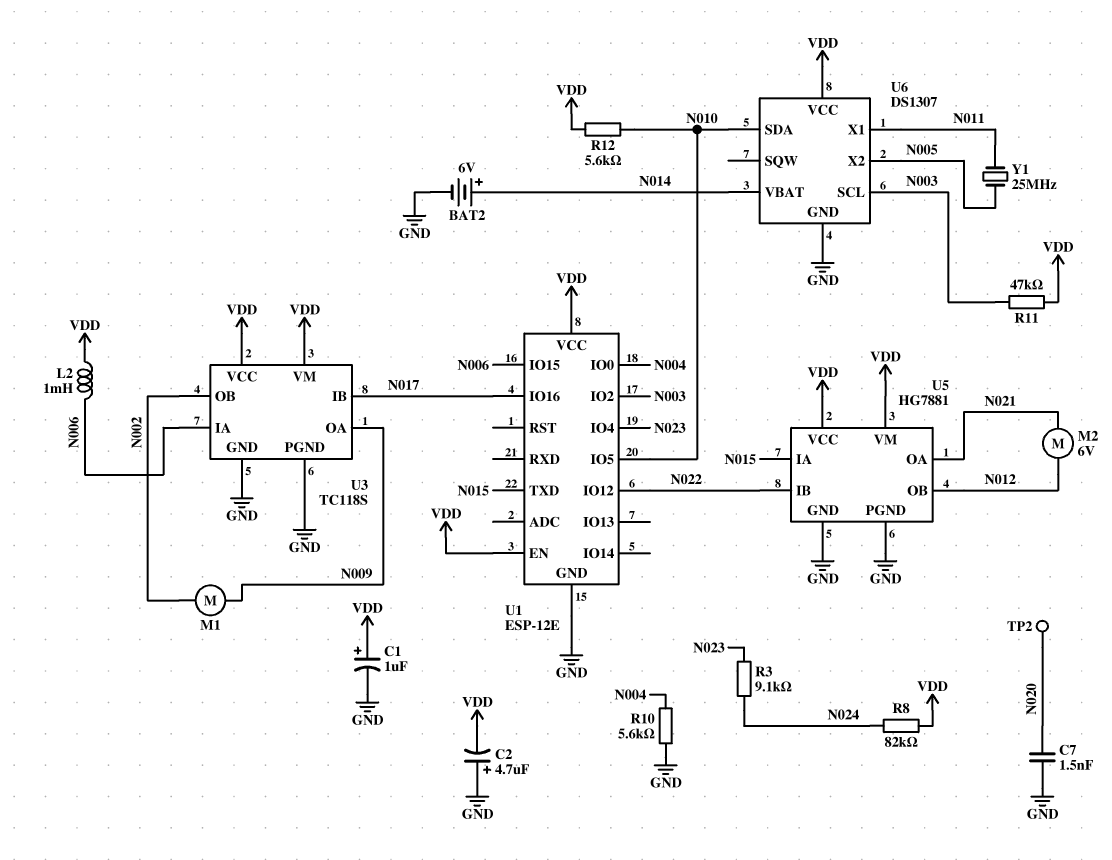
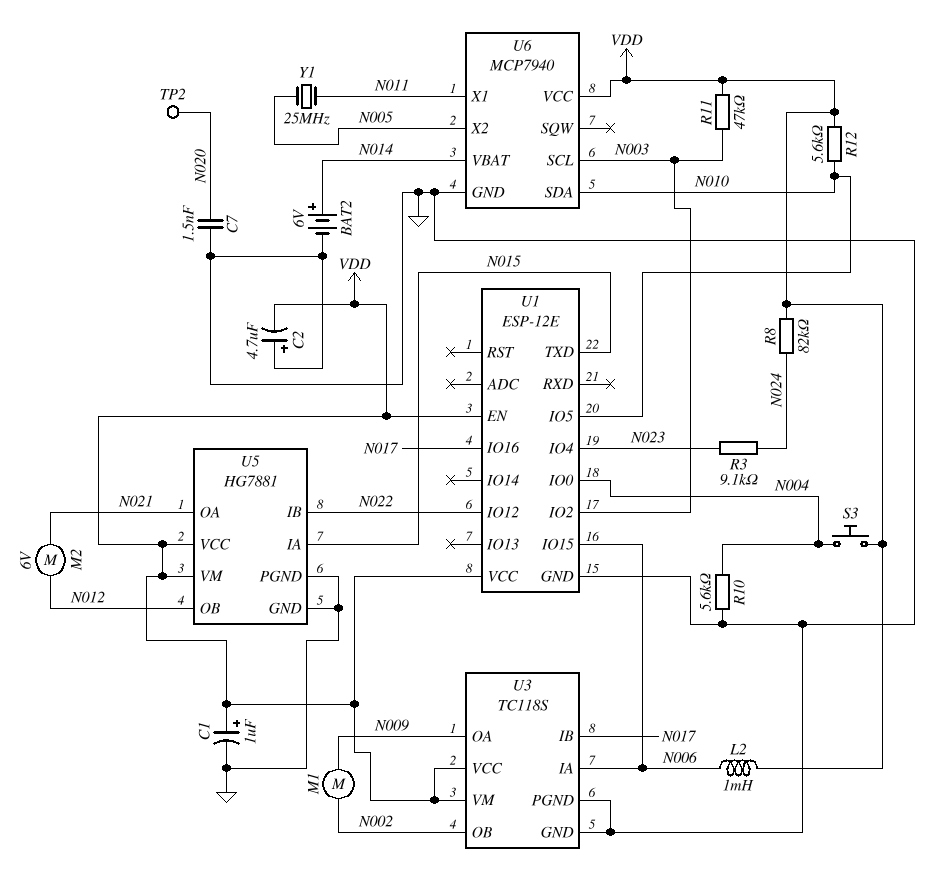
S3: none -> button (N004, VDD)
U6: DS1307 -> MCP7940

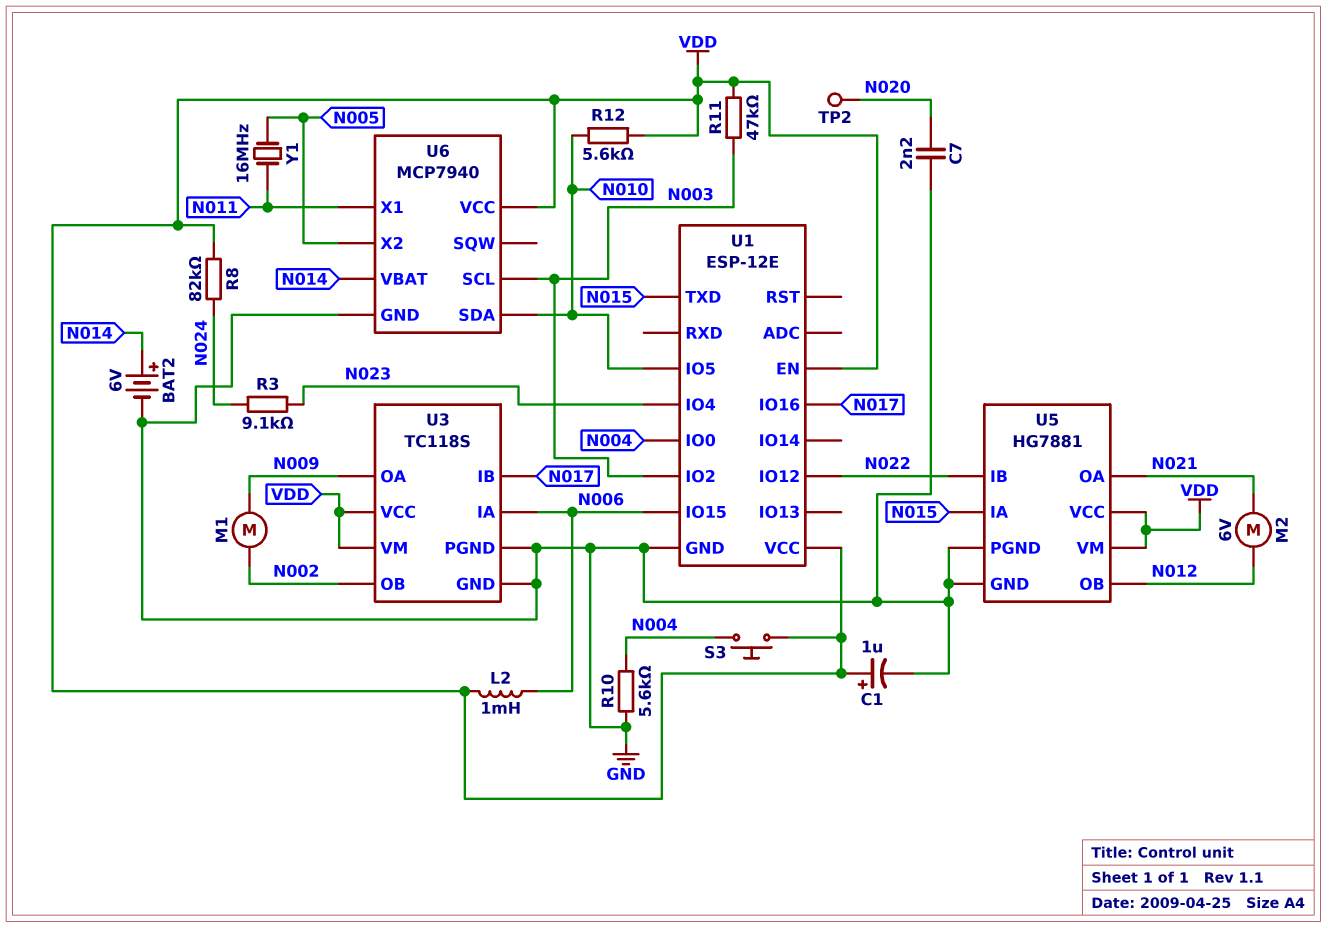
C2: 4.7uF (plus GND, minus VDD) -> none
C7: 1.5nF (GND, N020) -> 2.2nF (GND, N020)
Y1: 25MHz (N005, N011) -> 16MHz (N005, N011)

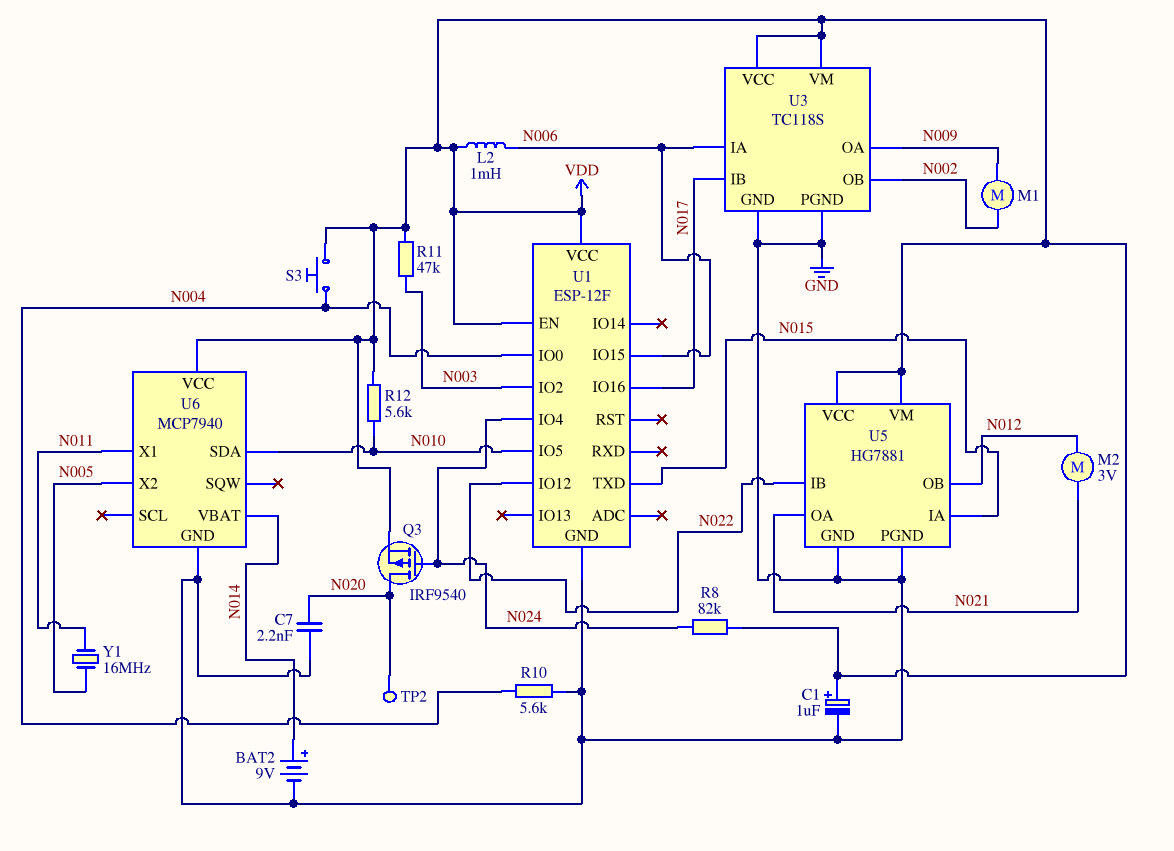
BAT2: 6V (plus N014, minus GND) -> 9V (plus N014, minus GND)
M2: motor 6V (N012, N021) -> motor 3V (N012, N021)
Q3: none -> PMOS IRF9540 (G N024, D N020, S VDD)
R3: 9.1k (N023, N024) -> none
U1: ESP-12E -> ESP-12F
U1 pin IO4: N023 -> N024
U6 pin SCL: N003 -> none

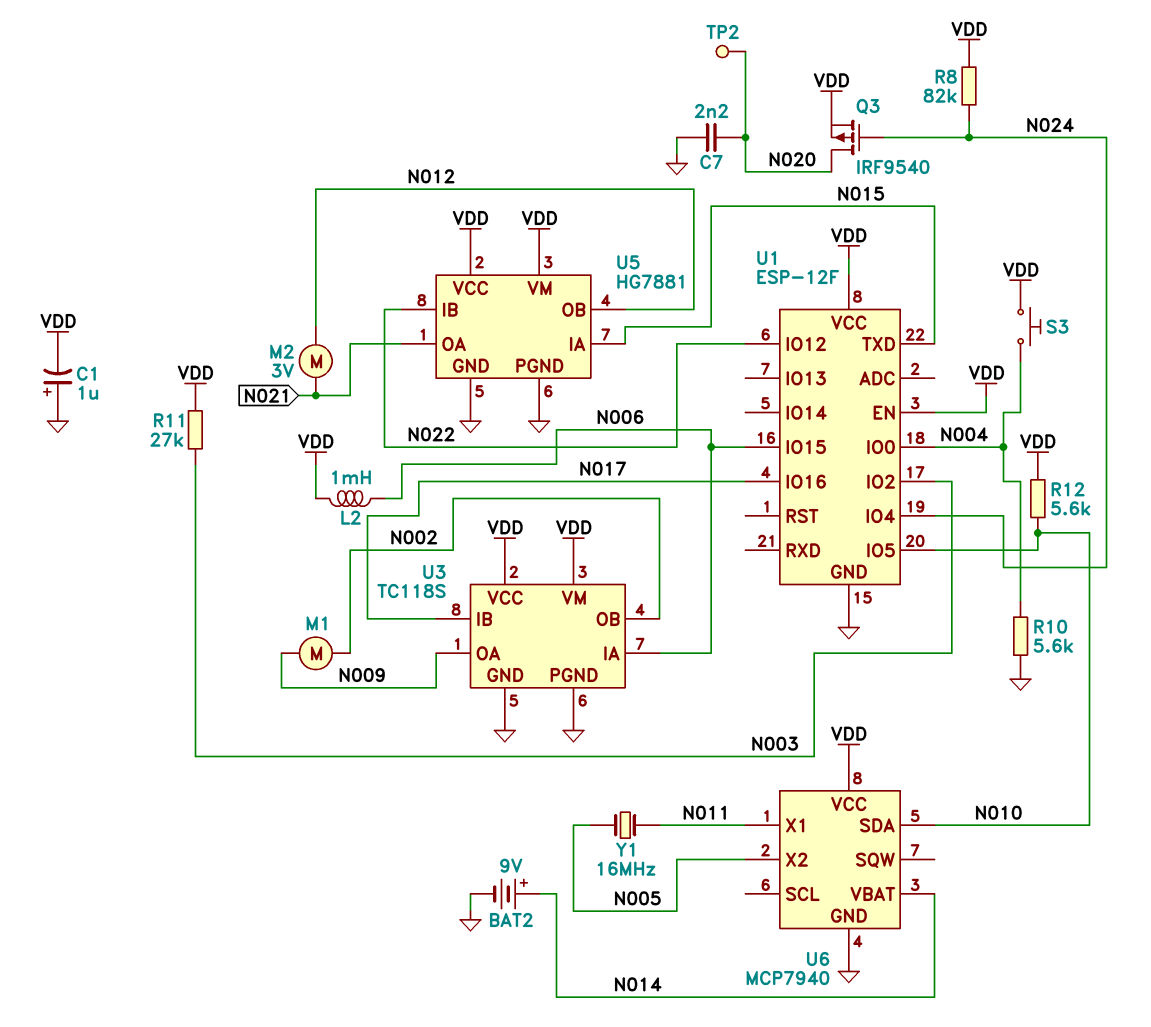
C1: 1uF (plus VDD, minus GND) -> 1uF (plus GND, minus VDD)
R11: 47k (N003, VDD) -> 27k (N003, VDD)

